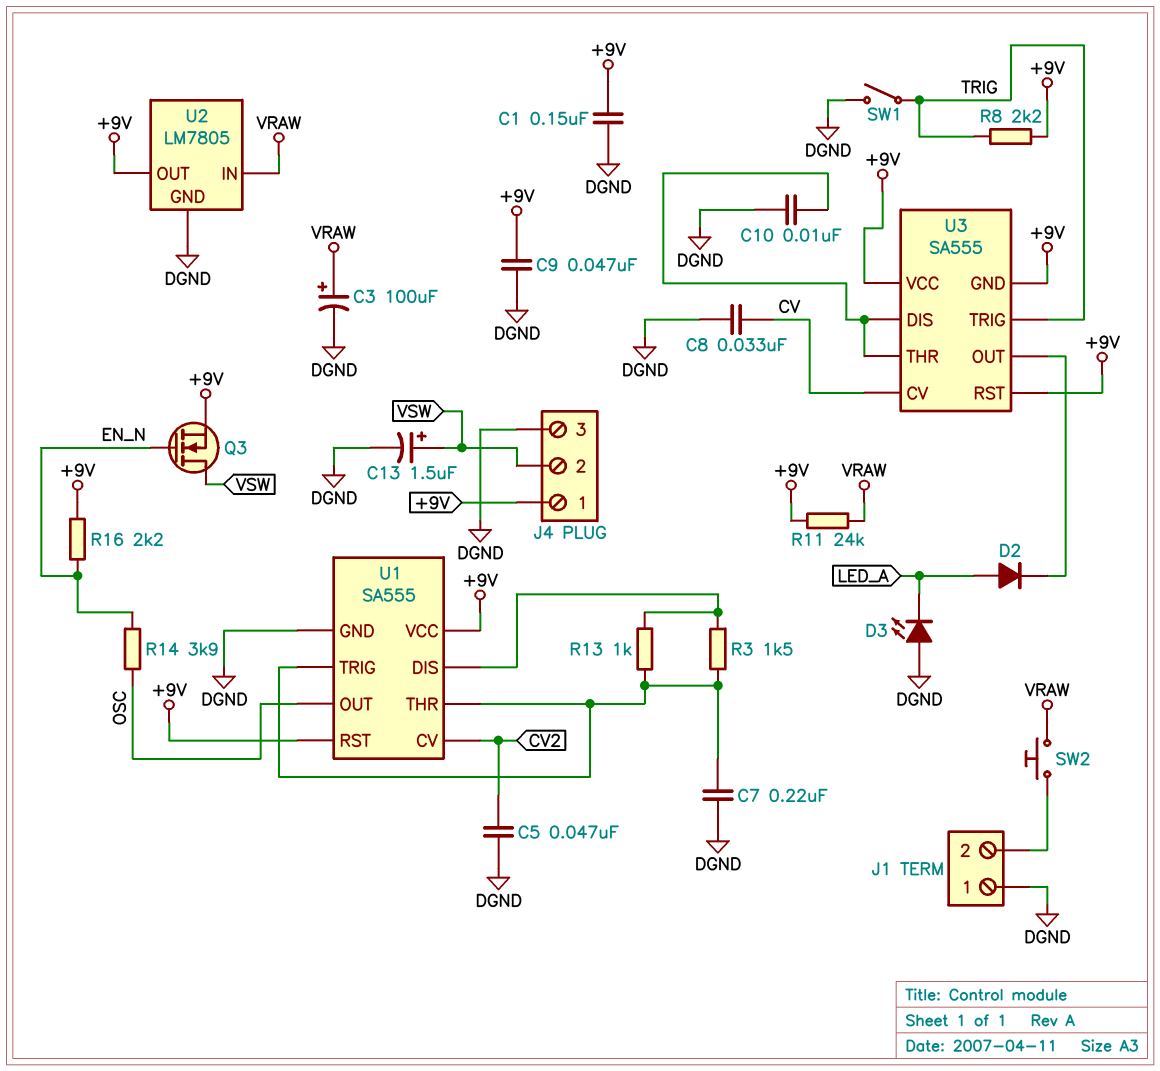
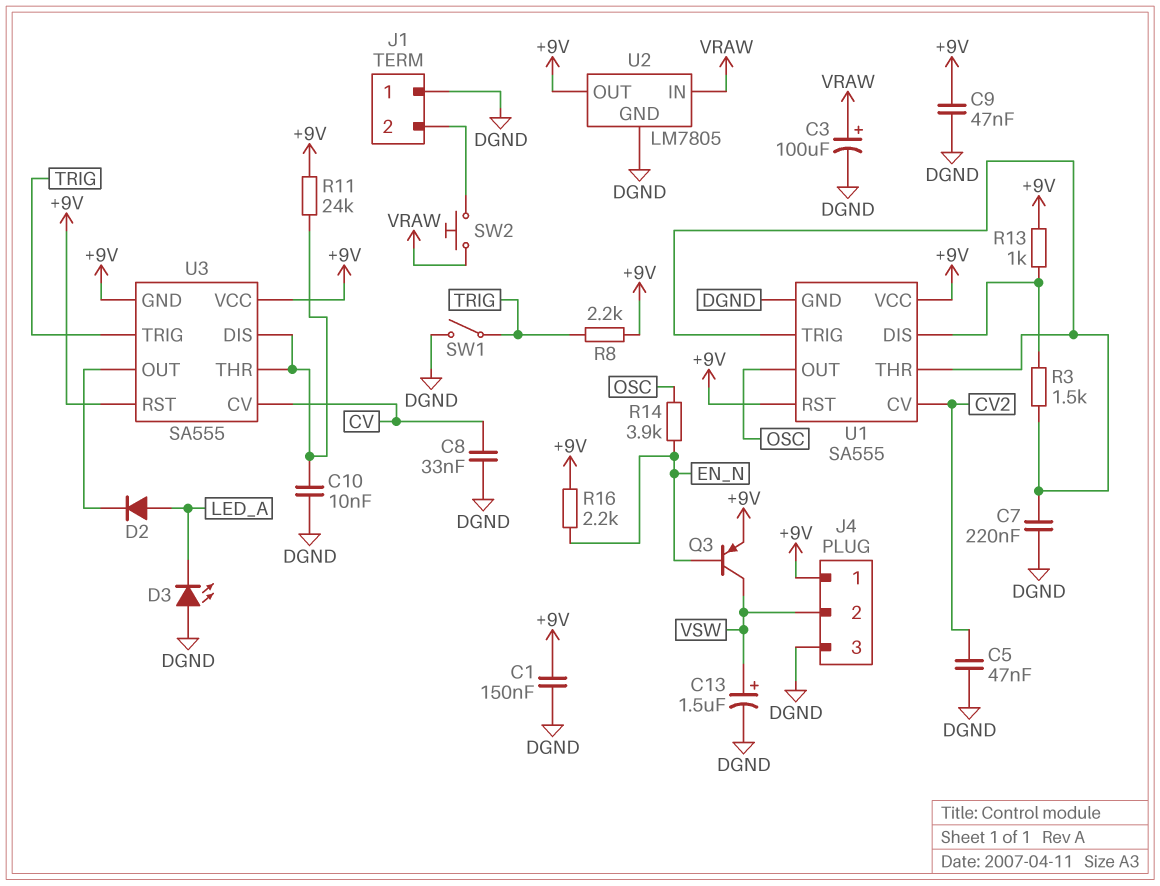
Q3: NMOS (G EN_N, D VSW, S +9V) -> PNP (B EN_N, C VSW, E +9V)
R11: 24k (+9V, VRAW) -> 24k (+9V, U3/DIS)
R13: 1k (U1/DIS, U1/THR) -> 1k (+9V, U1/DIS)

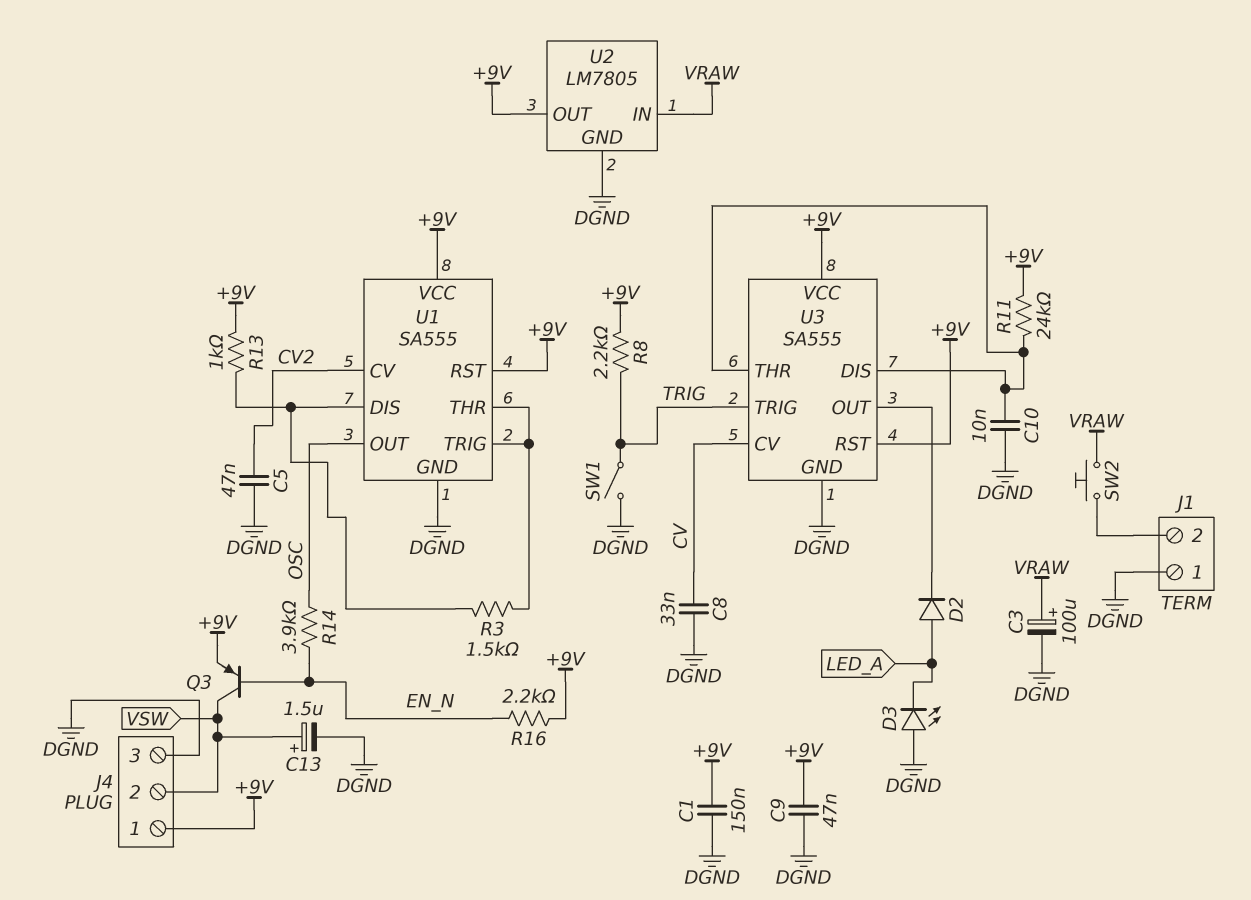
C7: 220nF (DGND, U1/THR) -> none
U3 pin GND: +9V -> DGND

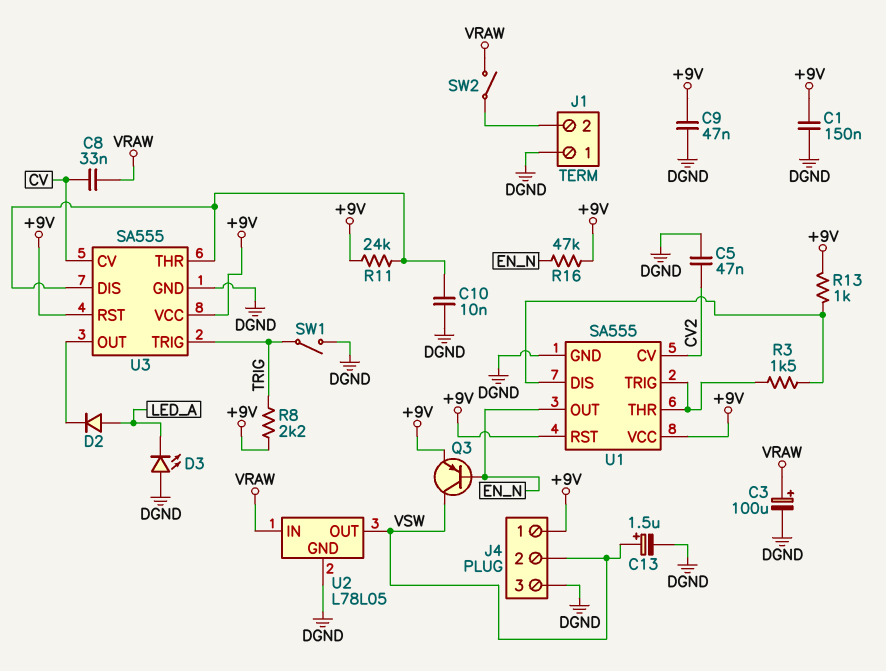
C8: 33nF (CV, DGND) -> 33nF (CV, VRAW)
R14: 3.9k (EN_N, OSC) -> none
R16: 2.2k (+9V, EN_N) -> 47k (+9V, EN_N)
SW2: button (J1/2, VRAW) -> switch (J1/2, VRAW)
U1 pin OUT: OSC -> EN_N
U2: LM7805 -> L78L05
U2 pin OUT: +9V -> VSW

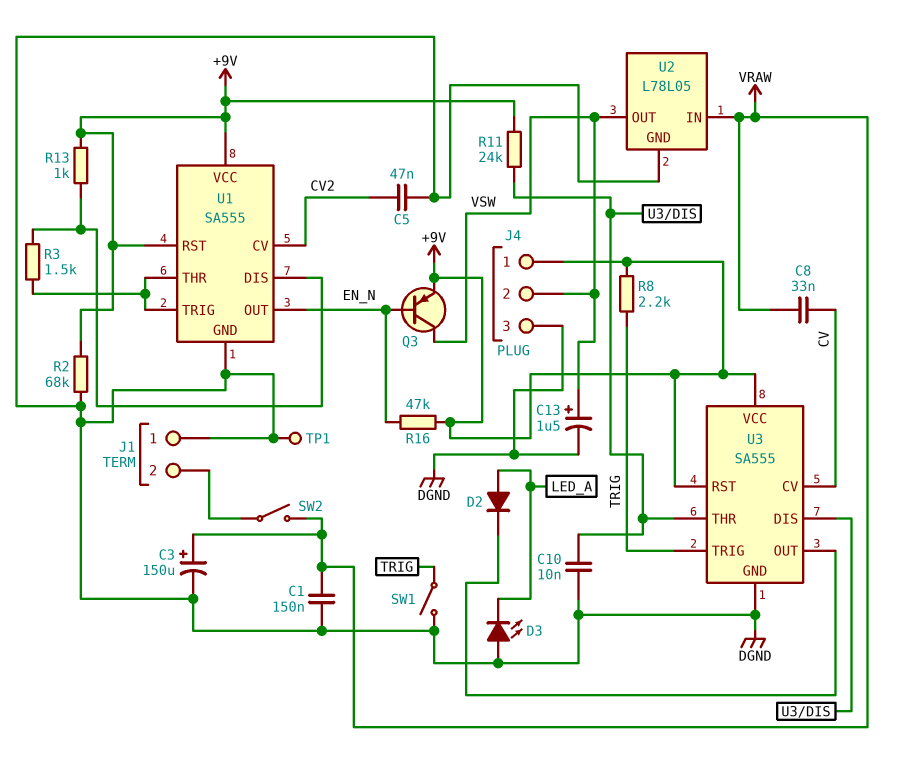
C1: 150nF (+9V, DGND) -> 150nF (DGND, VRAW)
C3: 100uF (plus VRAW, minus DGND) -> 150uF (plus VRAW, minus DGND)
C9: 47nF (+9V, DGND) -> none
R2: none -> 68k (+9V, DGND)
TP1: none -> test point (DGND)

